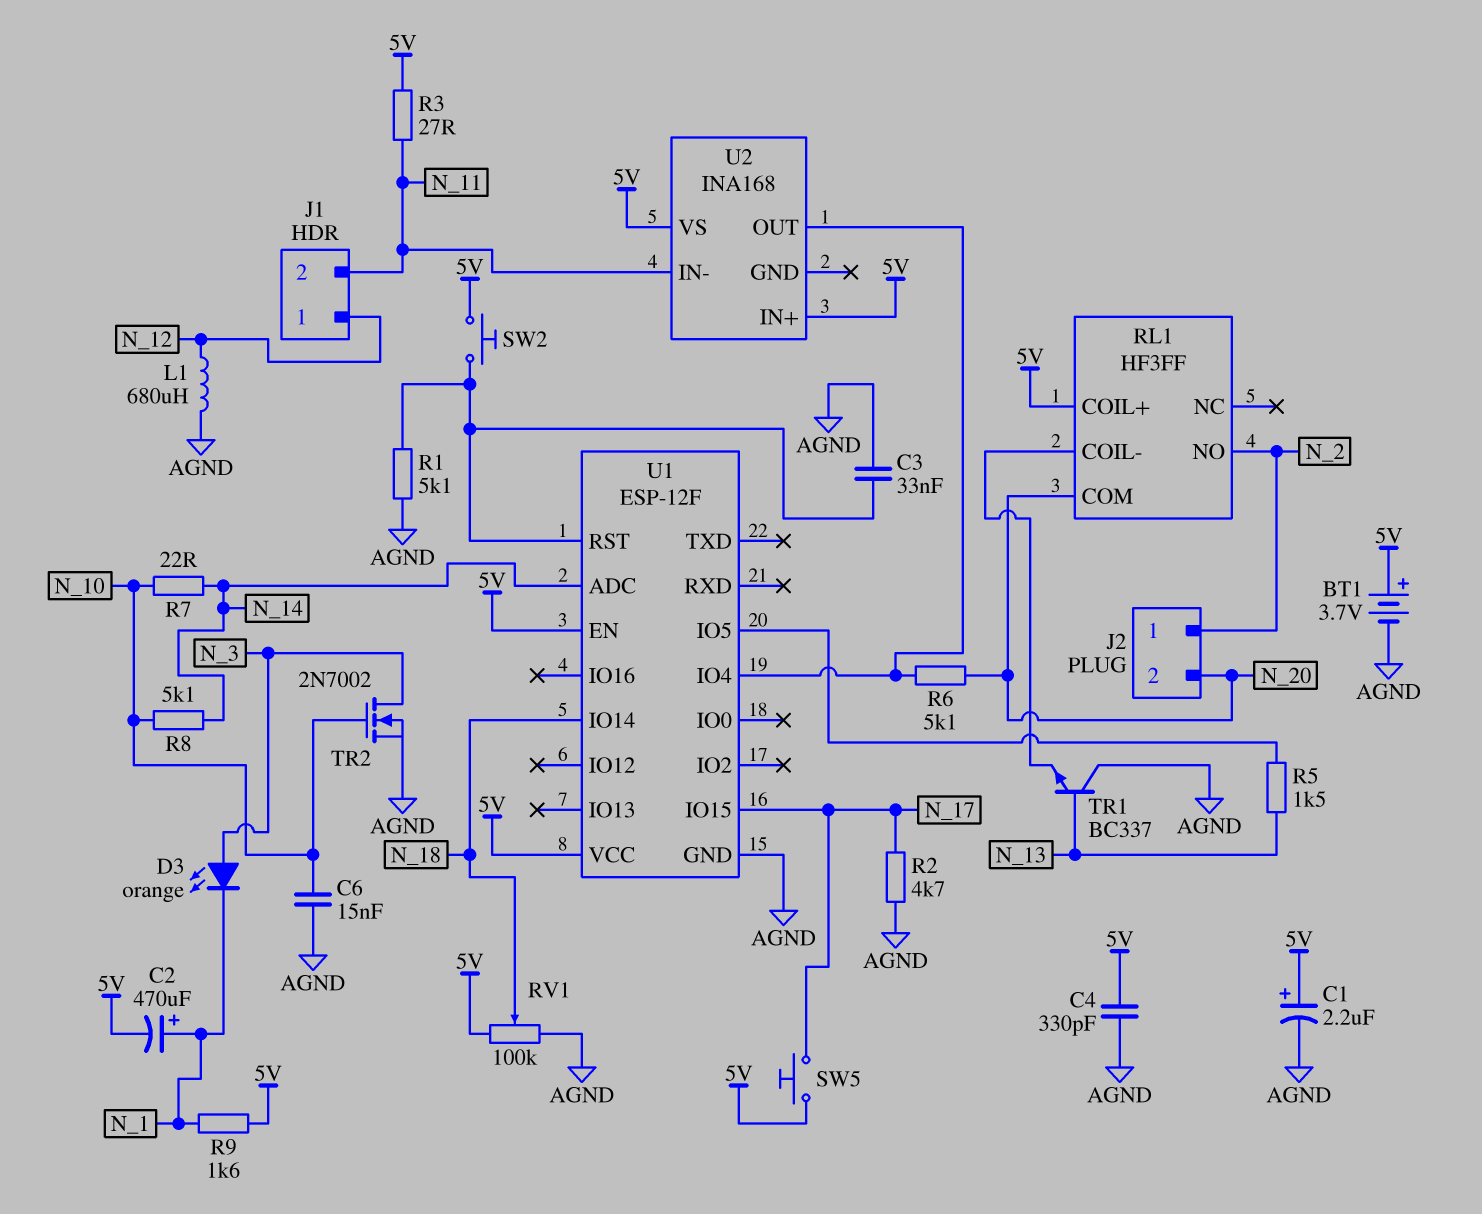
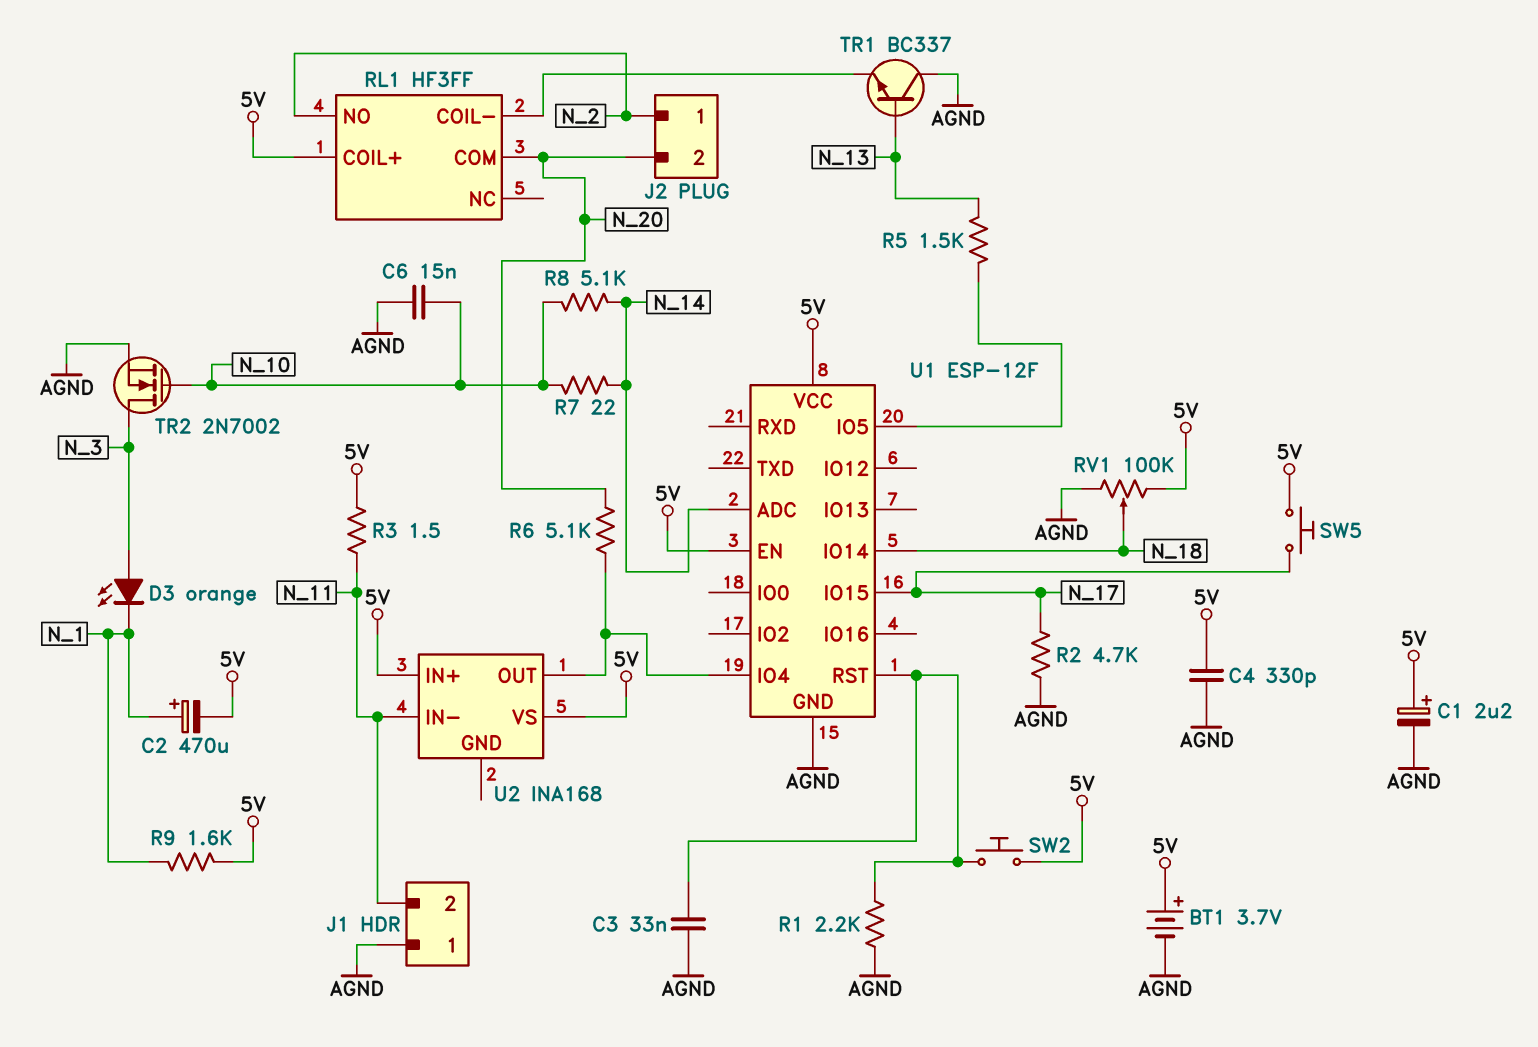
J1 pin 1: N_12 -> AGND
L1: 680uH (AGND, N_12) -> none
R1: 5.1k (AGND, U1/RST) -> 2.2k (AGND, U1/RST)
R3: 27 (5V, N_11) -> 1.5 (5V, N_11)

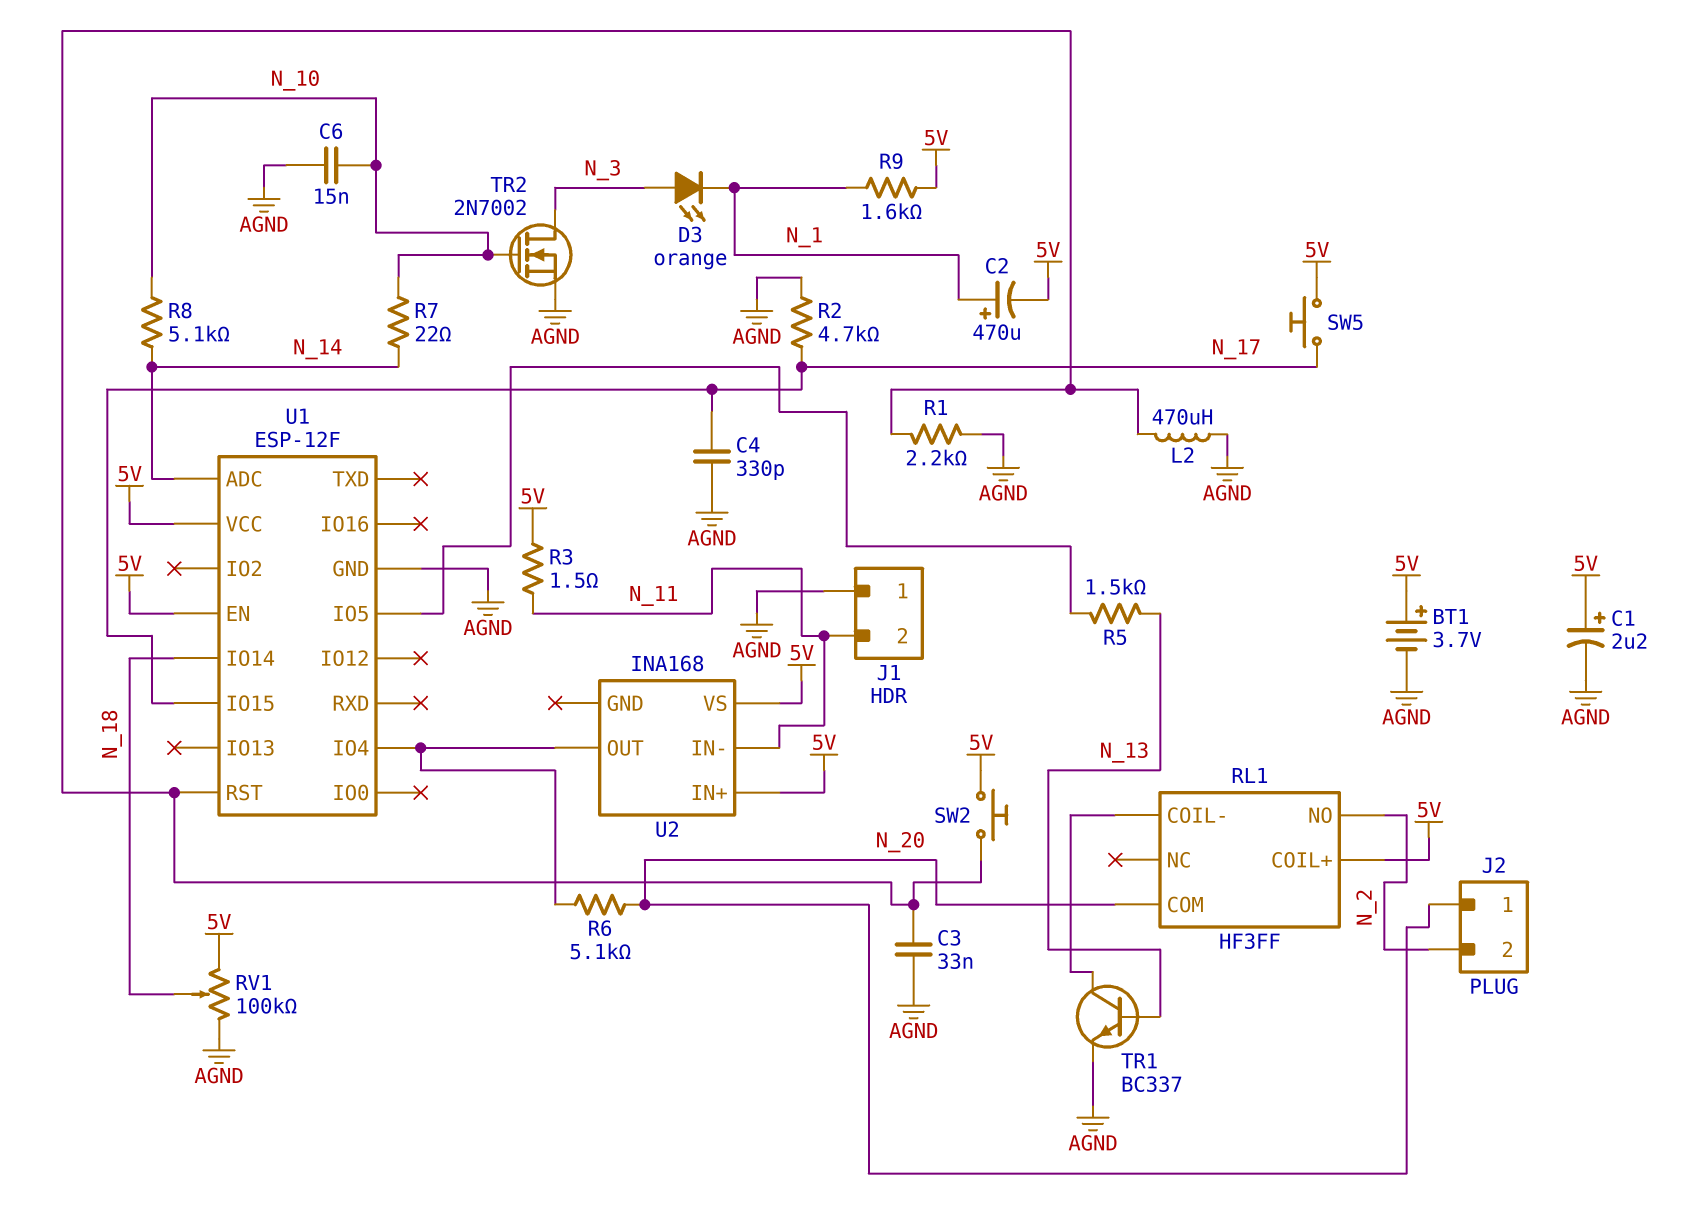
C4: 330pF (5V, AGND) -> 330pF (AGND, N_17)
J2 pin 1: N_2 -> N_20
J2 pin 2: N_20 -> N_2
L2: none -> 470uH (AGND, U1/RST)
TR1: NPN BC337 (B N_13, C AGND, E RL1/COIL-) -> NPN BC337 (B N_13, C RL1/COIL-, E AGND)

